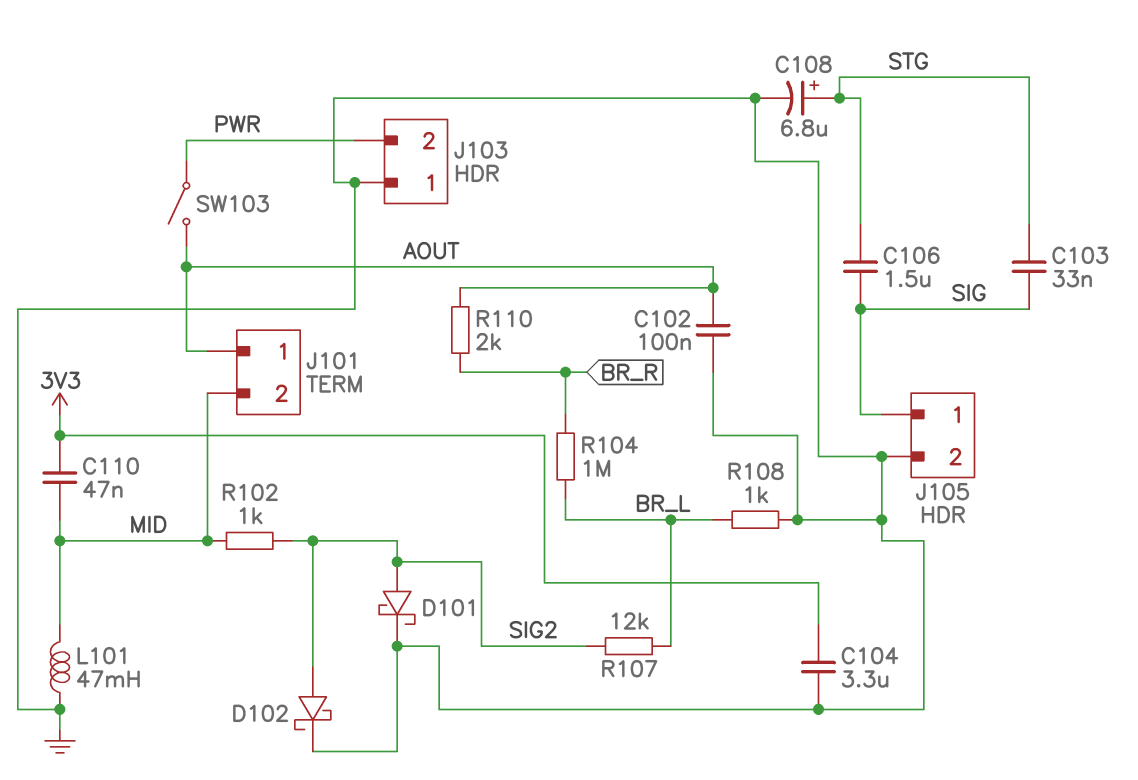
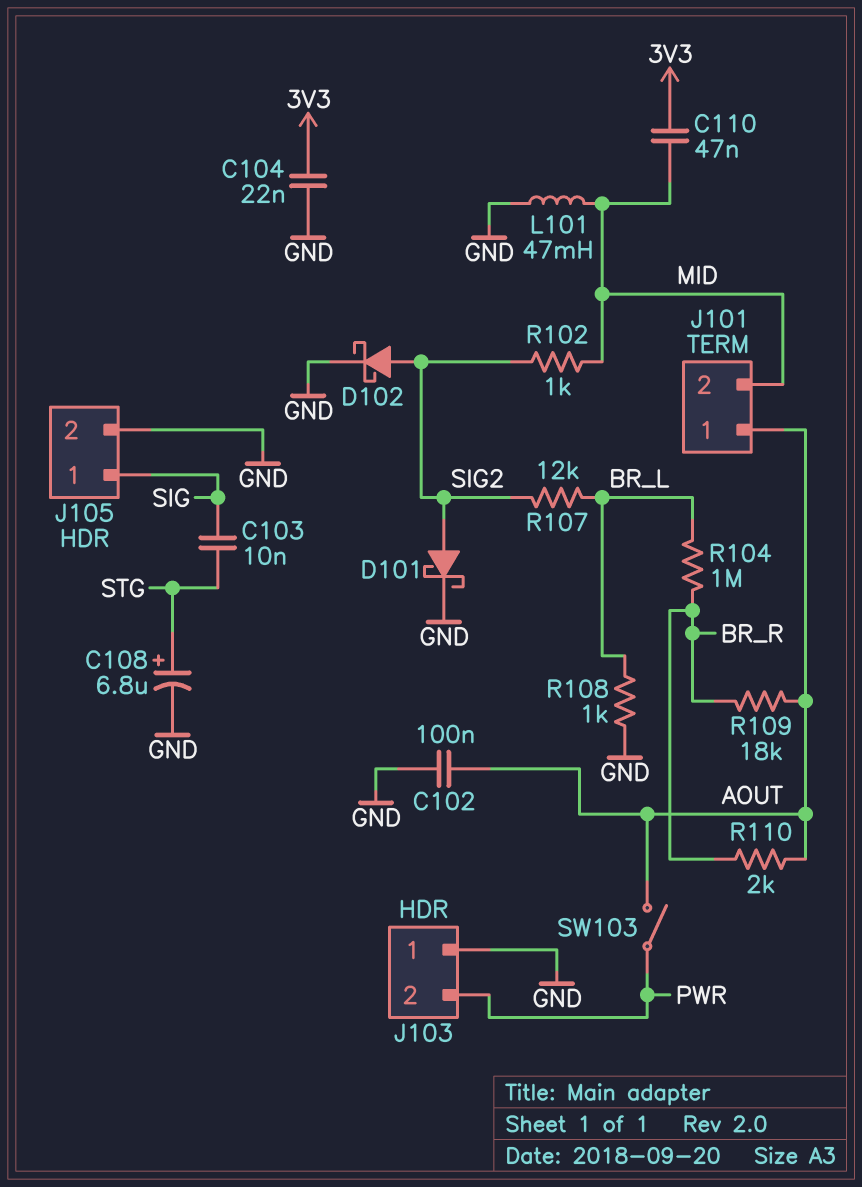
C103: 33nF (SIG, STG) -> 10nF (SIG, STG)
C104: 3.3uF (3V3, GND) -> 22nF (3V3, GND)
C106: 1.5uF (SIG, STG) -> none
R109: none -> 18k (AOUT, BR_R)

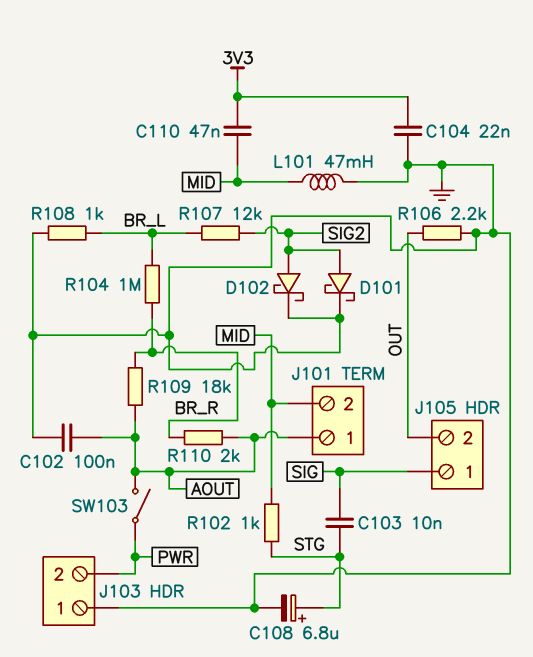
J105 pin 2: GND -> OUT
R102: 1k (MID, SIG2) -> 1k (MID, STG)
R106: none -> 2.2k (GND, OUT)

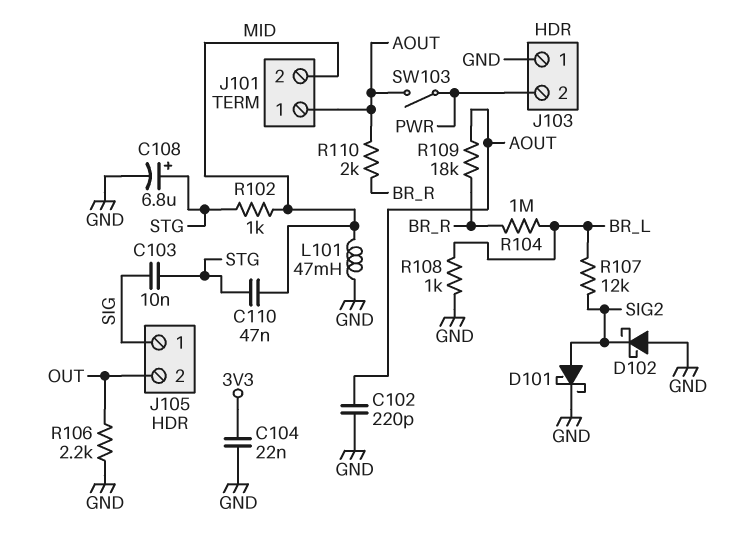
C102: 100nF (AOUT, GND) -> 220pF (AOUT, GND)
C110: 47nF (3V3, MID) -> 47nF (MID, STG)
D102: schottky (A SIG2, K GND) -> schottky (A GND, K SIG2)

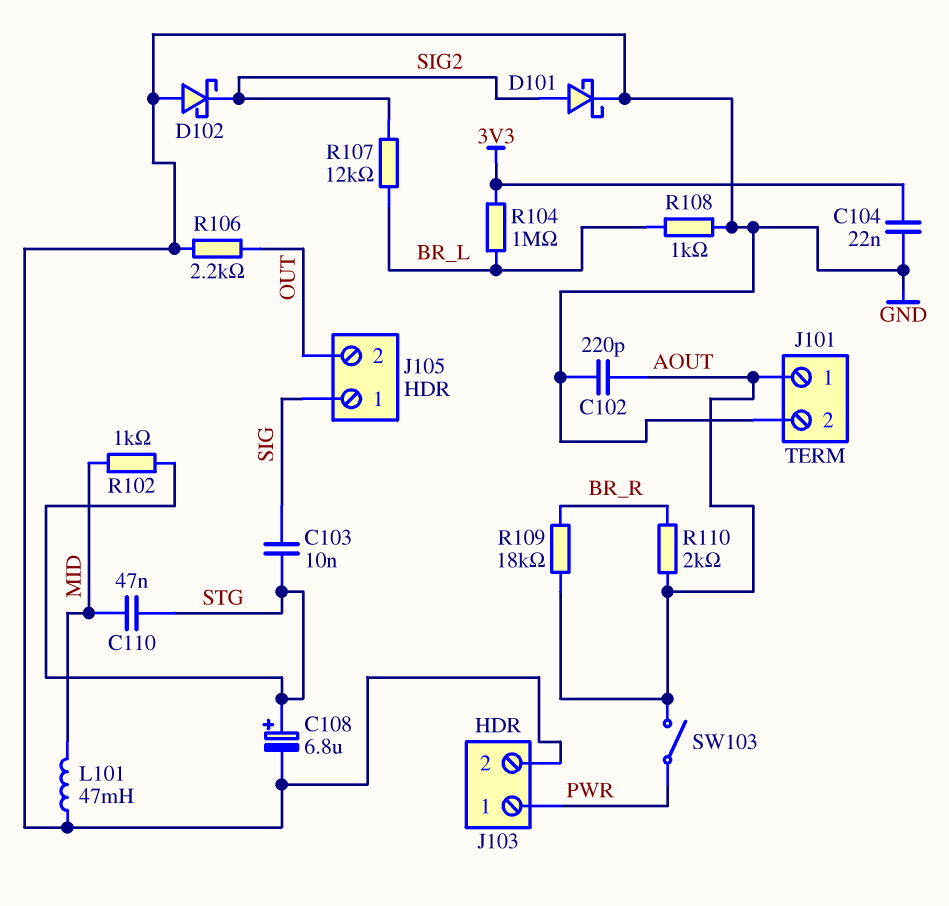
J101 pin 2: MID -> GND
J103 pin 1: GND -> PWR
J103 pin 2: PWR -> GND
R104: 1M (BR_L, BR_R) -> 1M (3V3, BR_L)

